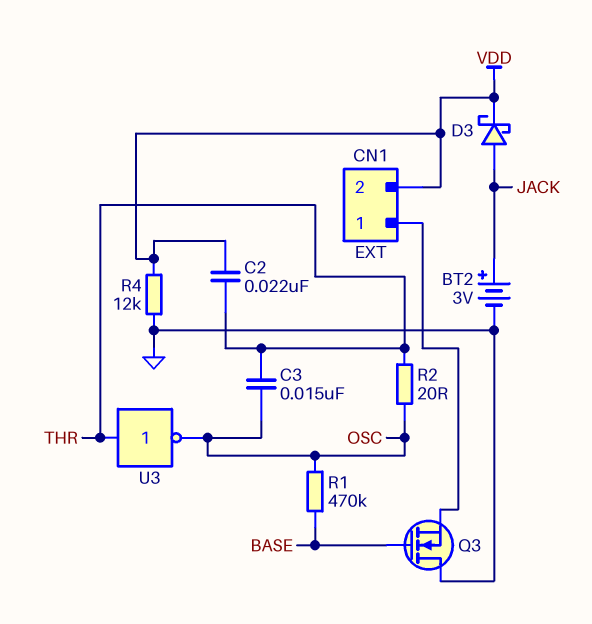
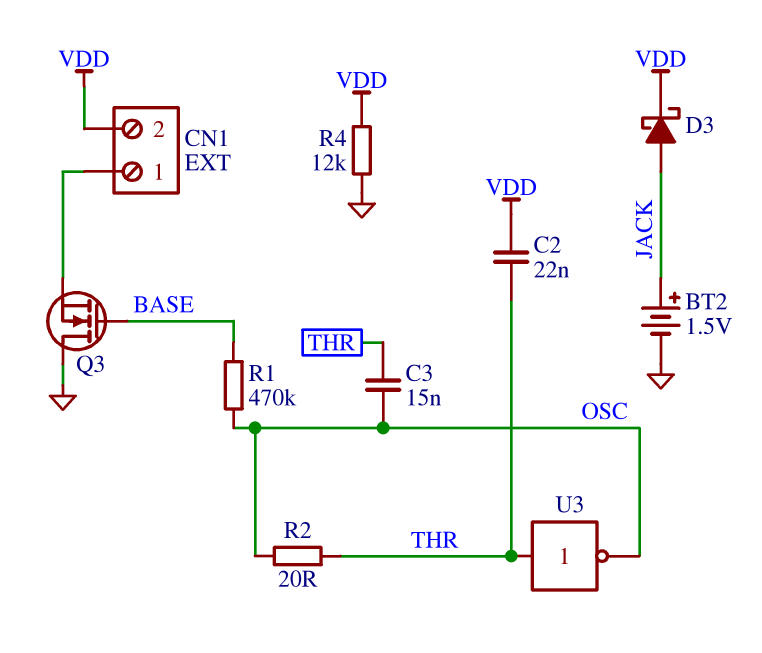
BT2: 3V (plus JACK, minus GND) -> 1.5V (plus JACK, minus GND)

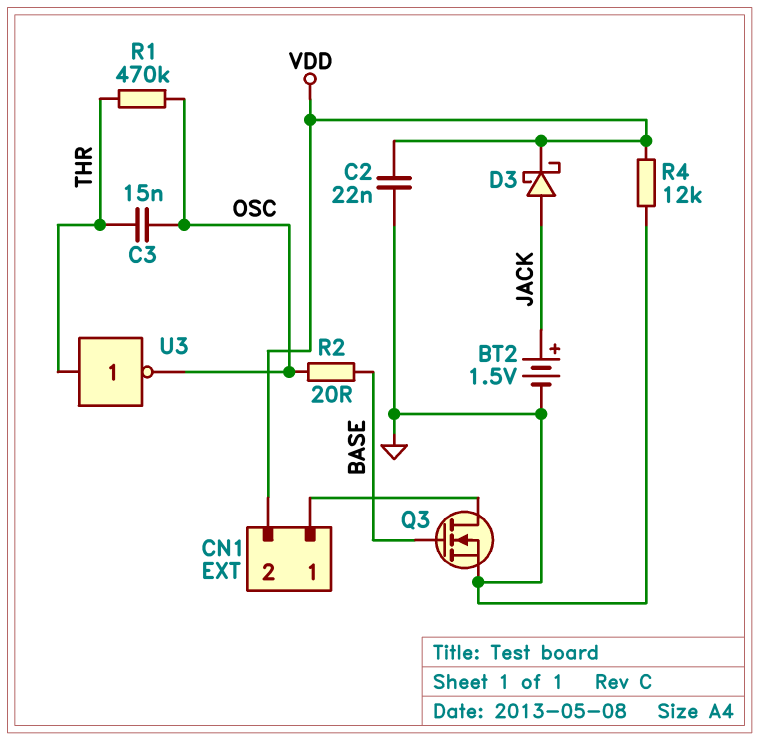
C2: 22nF (THR, VDD) -> 22nF (GND, VDD)
Q3: NMOS (G BASE, D GND, S CN1/1) -> NMOS (G BASE, D CN1/1, S GND)
R1: 470k (BASE, OSC) -> 470k (OSC, THR)
R2: 20 (OSC, THR) -> 20 (BASE, OSC)

